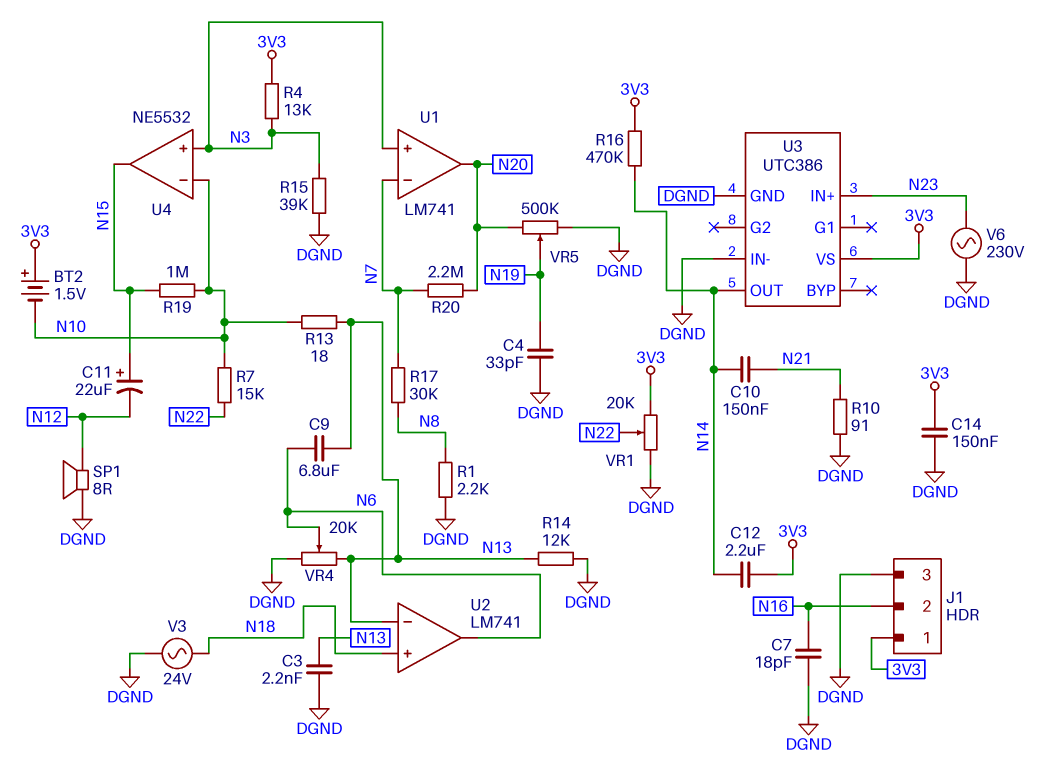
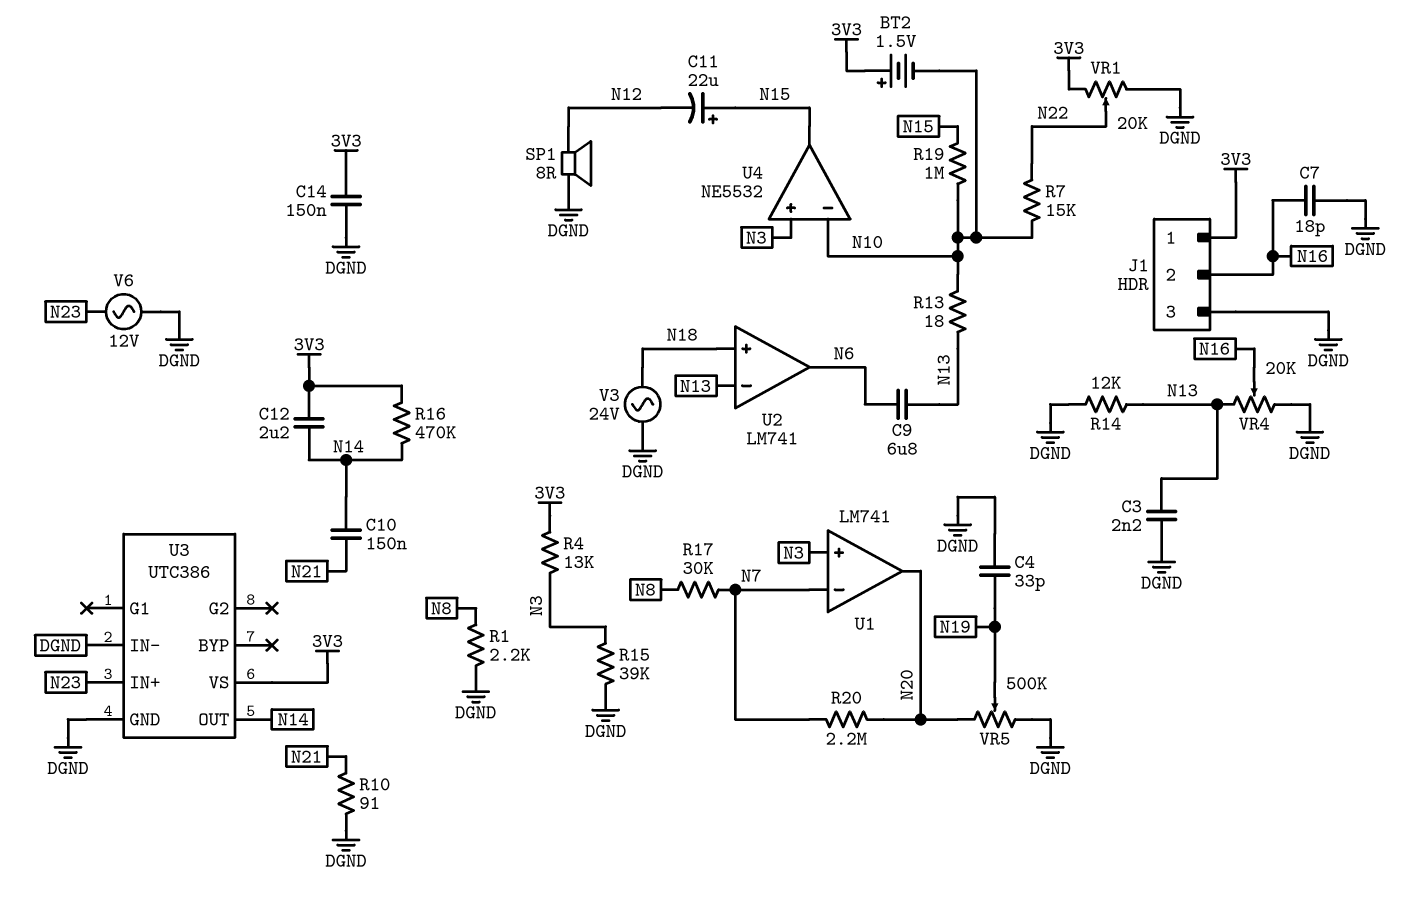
V6: AC 230V (DGND, N23) -> AC 12V (DGND, N23)
VR4: 20k (DGND, N13, wiper N6) -> 20k (DGND, N13, wiper N16)

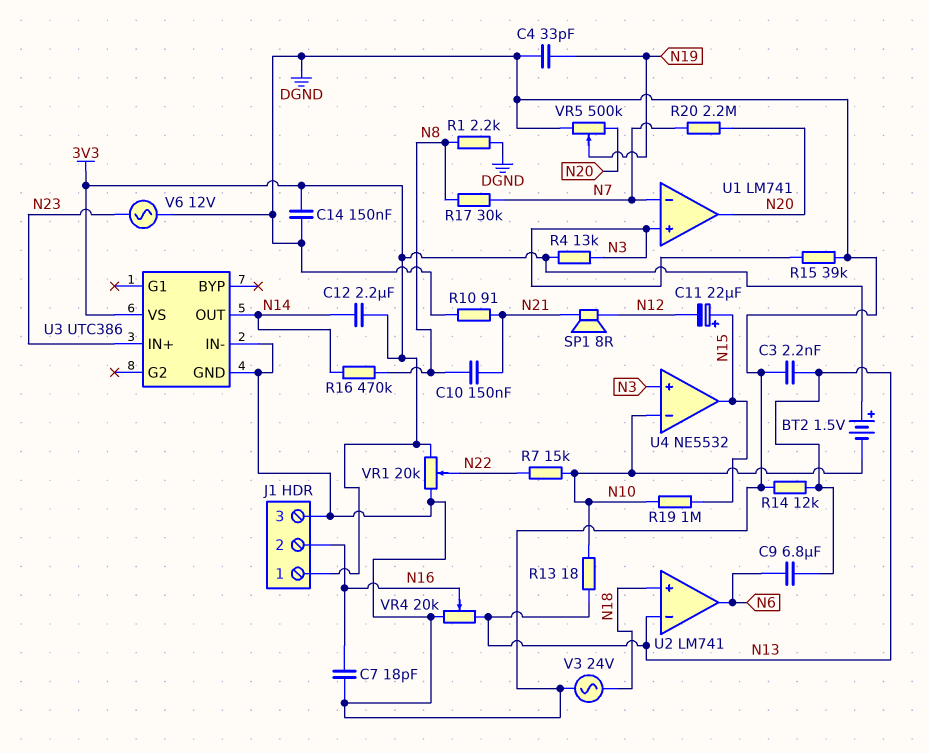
C10: 150nF (N14, N21) -> 150nF (N8, N21)
R16: 470k (3V3, N14) -> 470k (N8, N14)
SP1: speaker 8R (DGND, N12) -> speaker 8R (N12, N21)

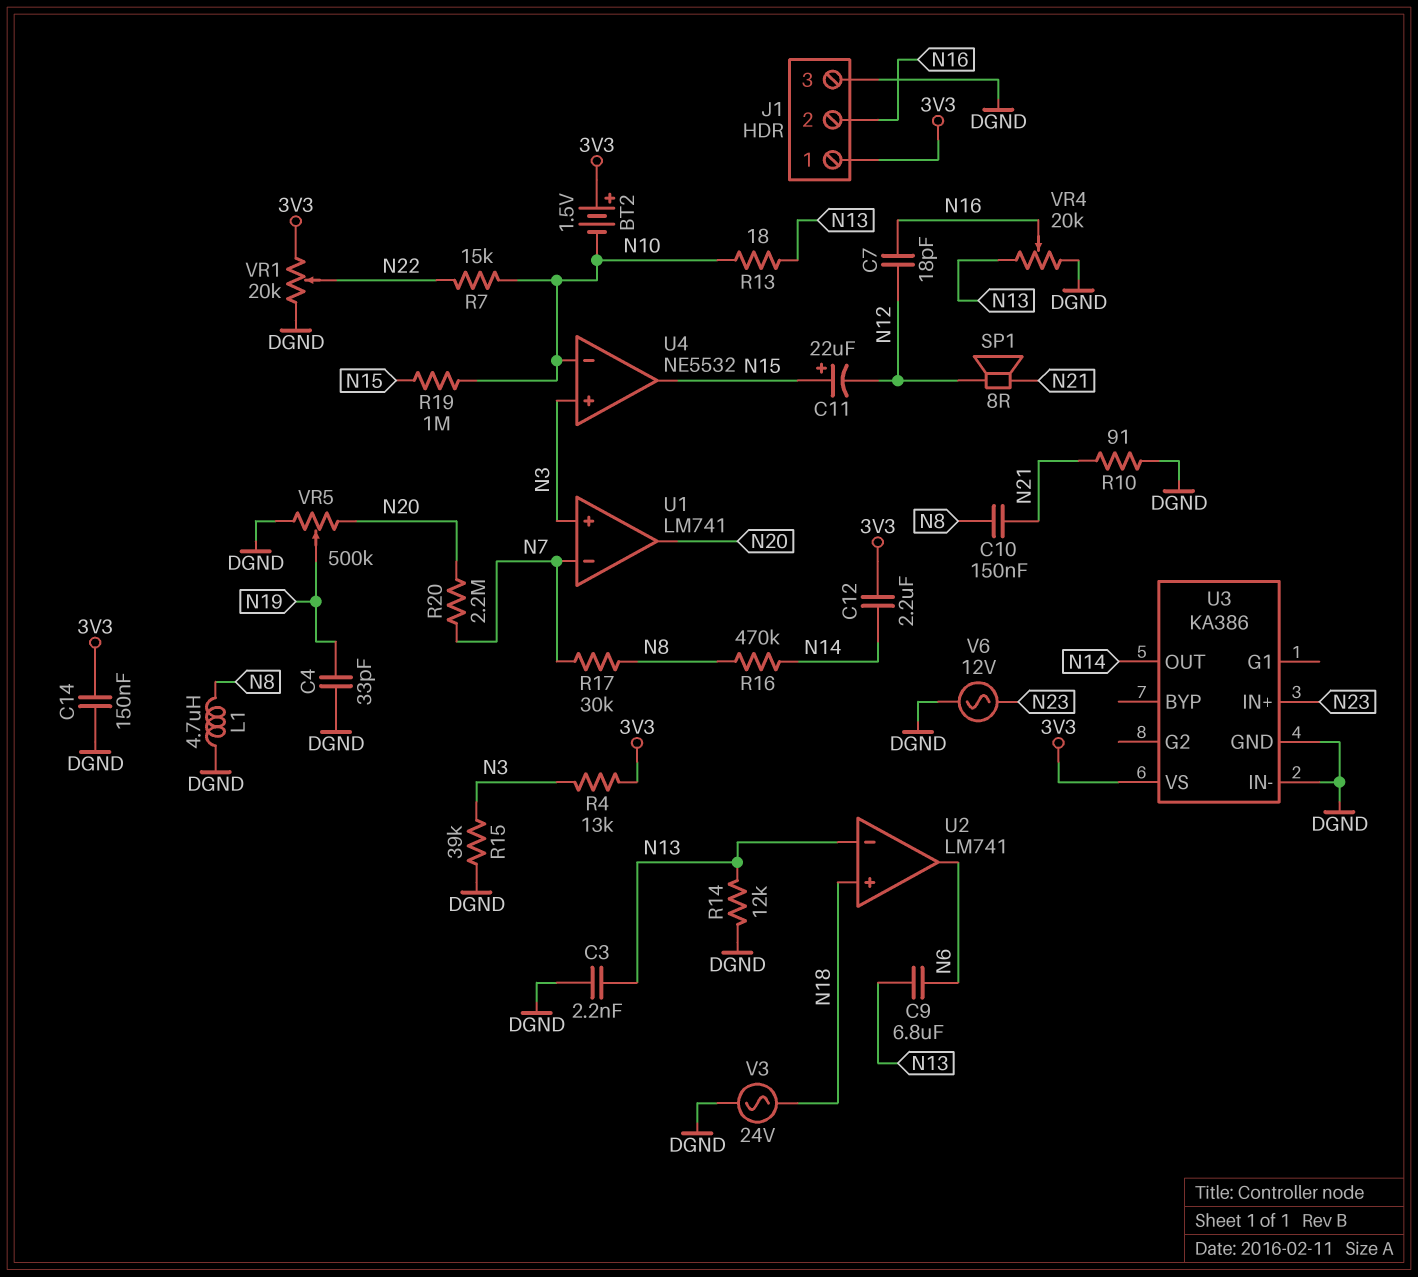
C7: 18pF (DGND, N16) -> 18pF (N12, N16)
L1: none -> 4.7uH (DGND, N8)
R1: 2.2k (DGND, N8) -> none
U3: UTC386 -> KA386

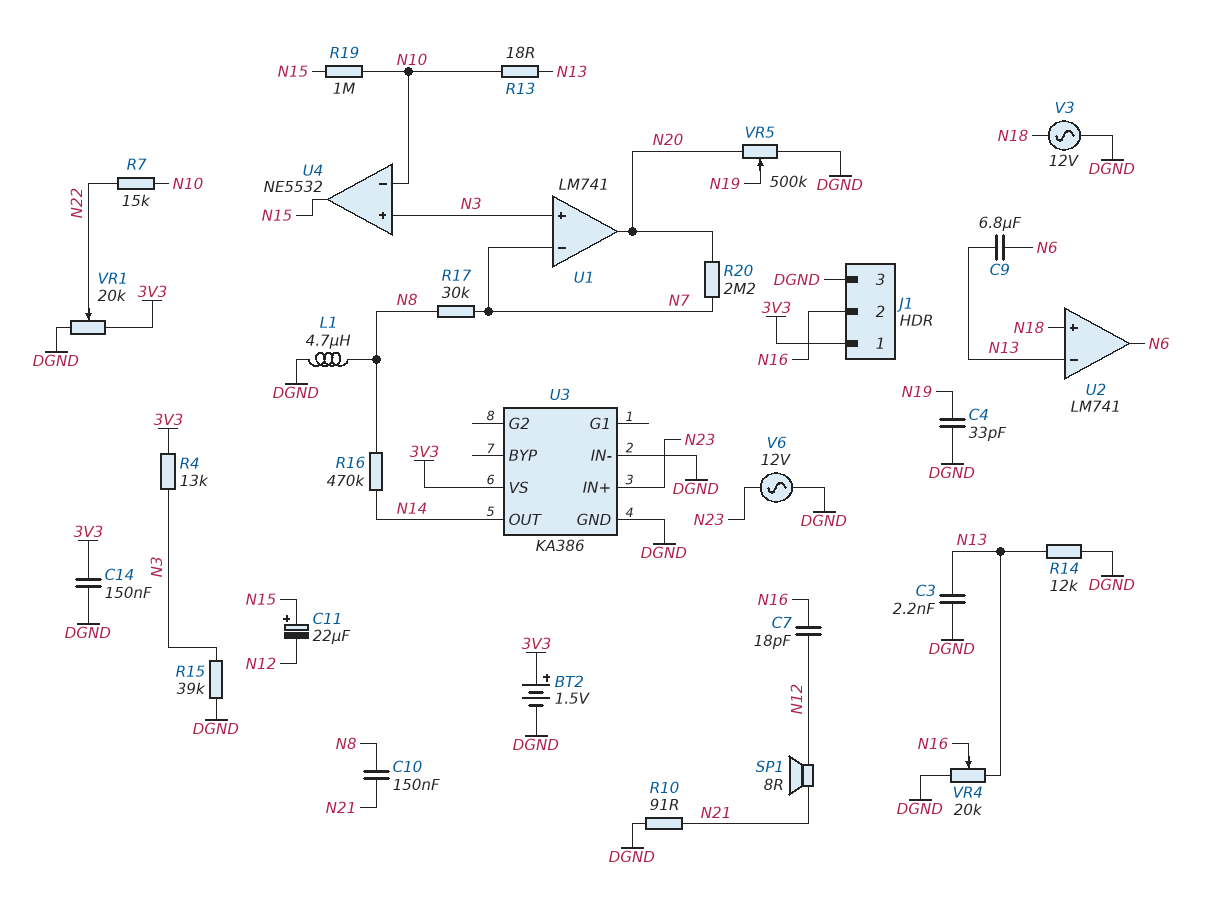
BT2: 1.5V (plus 3V3, minus N10) -> 1.5V (plus 3V3, minus DGND)
C12: 2.2uF (3V3, N14) -> none
V3: AC 24V (DGND, N18) -> AC 12V (DGND, N18)

